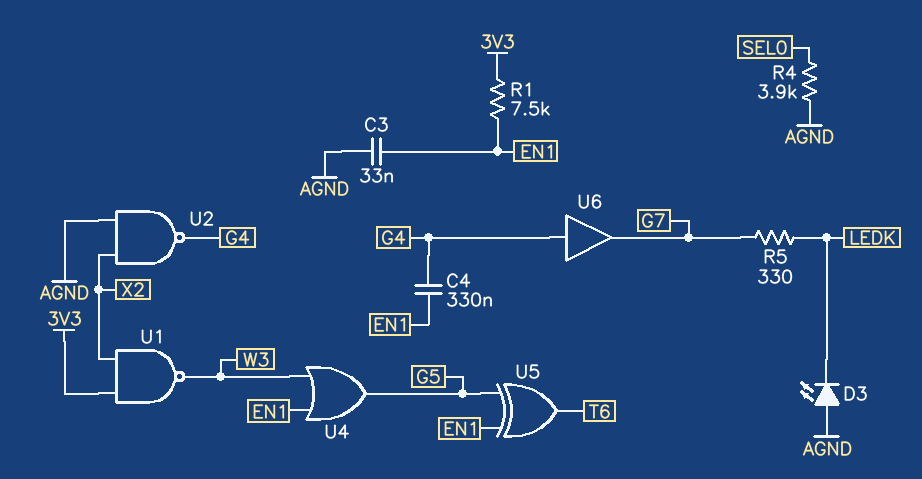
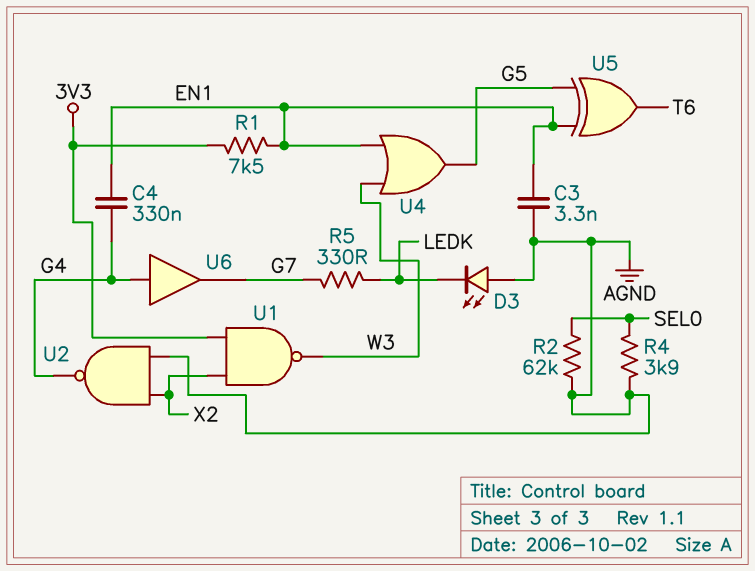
C3: 33nF (AGND, EN1) -> 3.3nF (AGND, EN1)
R2: none -> 62k (AGND, SEL0)

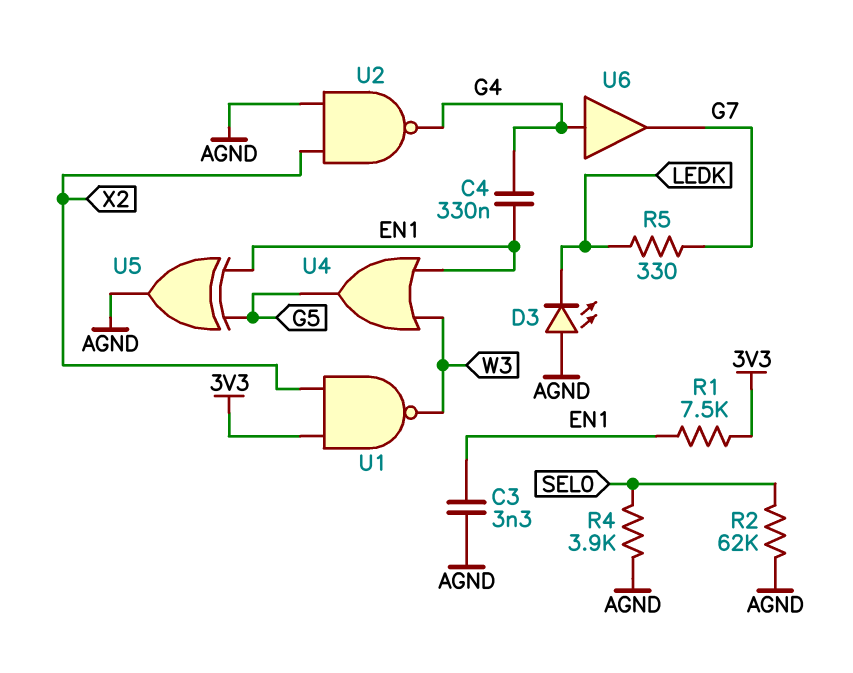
U5: XOR (in EN1, in G5, out T6) -> XOR (in EN1, in G5, out AGND)

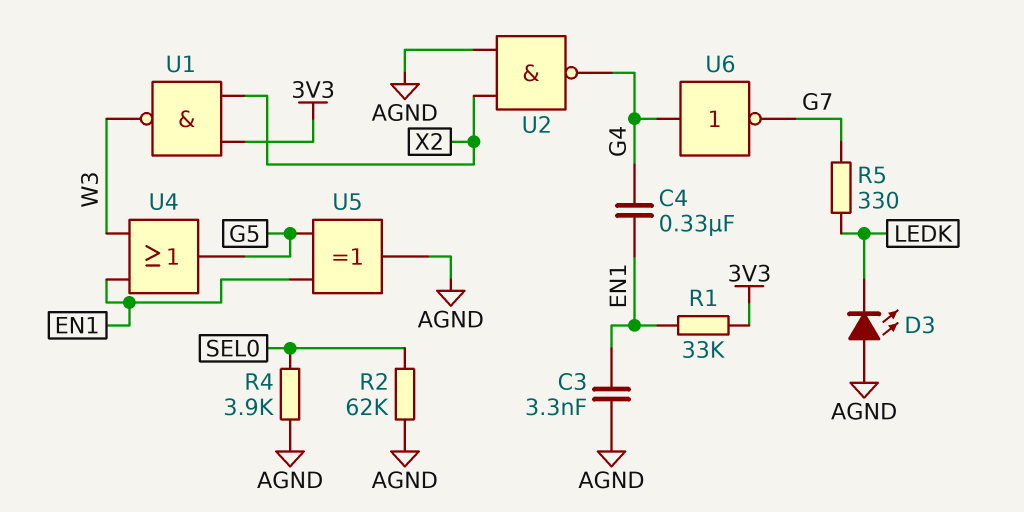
R1: 7.5k (3V3, EN1) -> 33k (3V3, EN1)
U6: buffer (in G4, out G7) -> NOT (in G4, out G7)

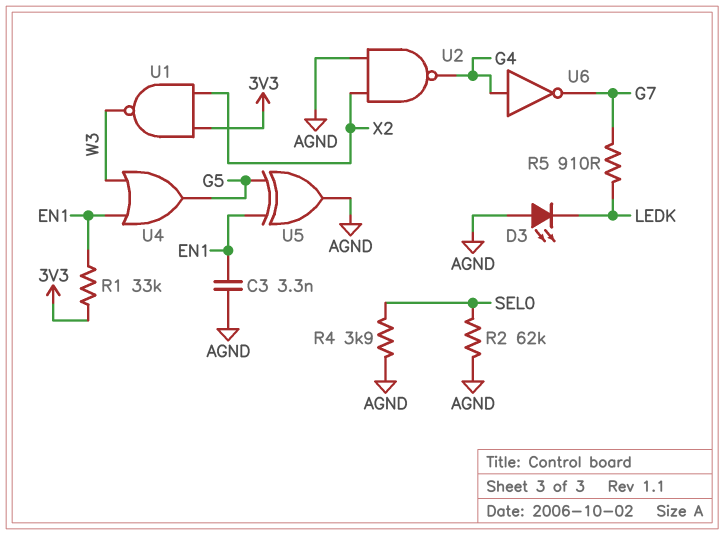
C4: 330nF (EN1, G4) -> none
R5: 330 (G7, LEDK) -> 910 (G7, LEDK)

